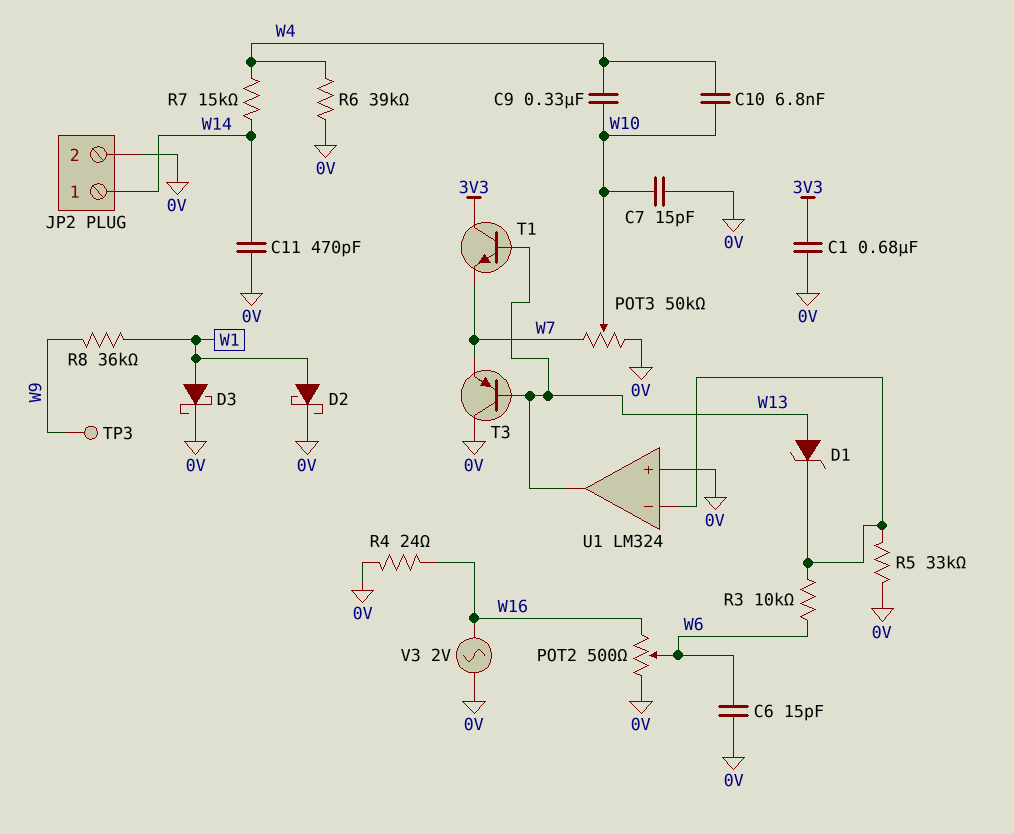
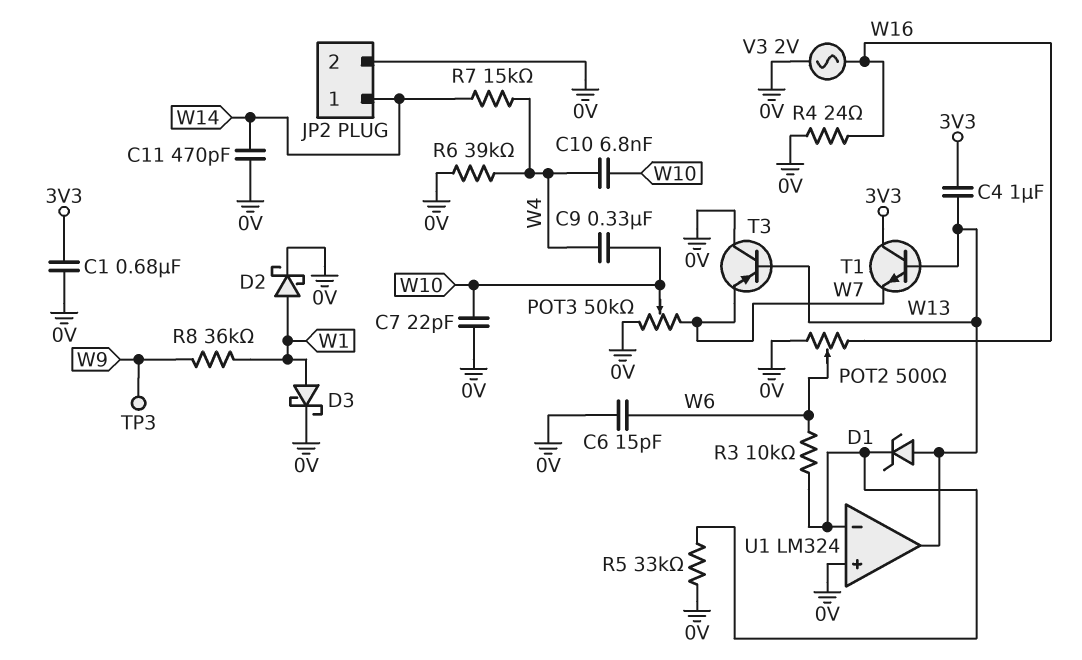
C4: none -> 1uF (3V3, W13)
C7: 15pF (0V, W10) -> 22pF (0V, W10)

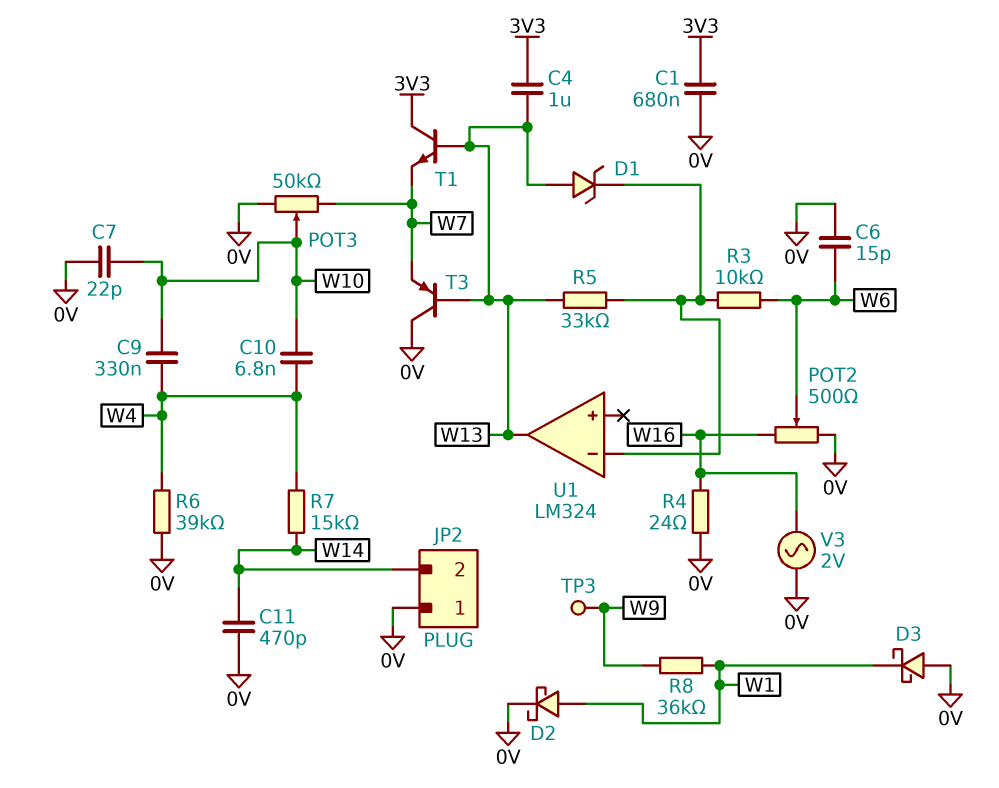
D3: schottky (A W1, K 0V) -> schottky (A 0V, K W1)
JP2 pin 1: W14 -> 0V
JP2 pin 2: 0V -> W14
R5: 33k (0V, U1/in-) -> 33k (U1/in-, W13)
U1 pin in+: 0V -> none

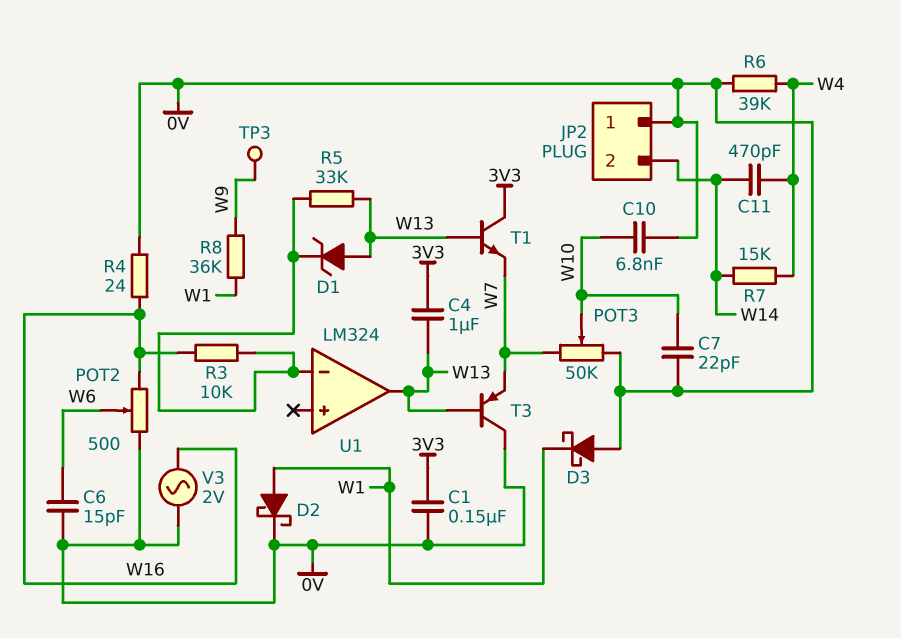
C1: 680nF (0V, 3V3) -> 150nF (0V, 3V3)
C9: 330nF (W4, W10) -> none
C10: 6.8nF (W4, W10) -> 6.8nF (0V, W10)
C11: 470pF (0V, W14) -> 470pF (W4, W14)
R3: 10k (U1/in-, W6) -> 10k (U1/in-, W16)

